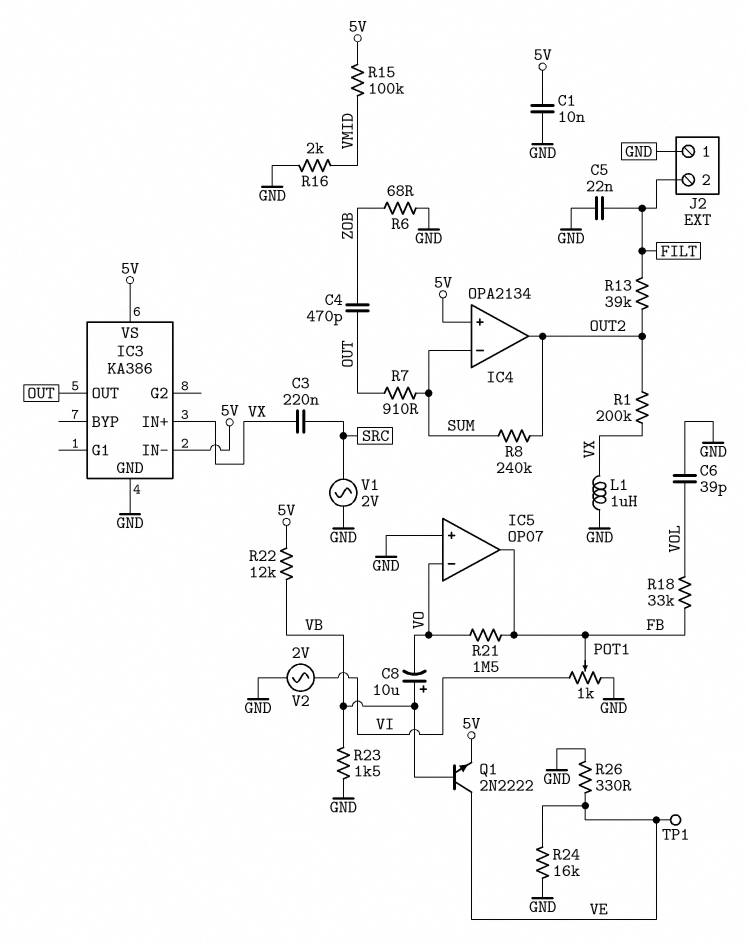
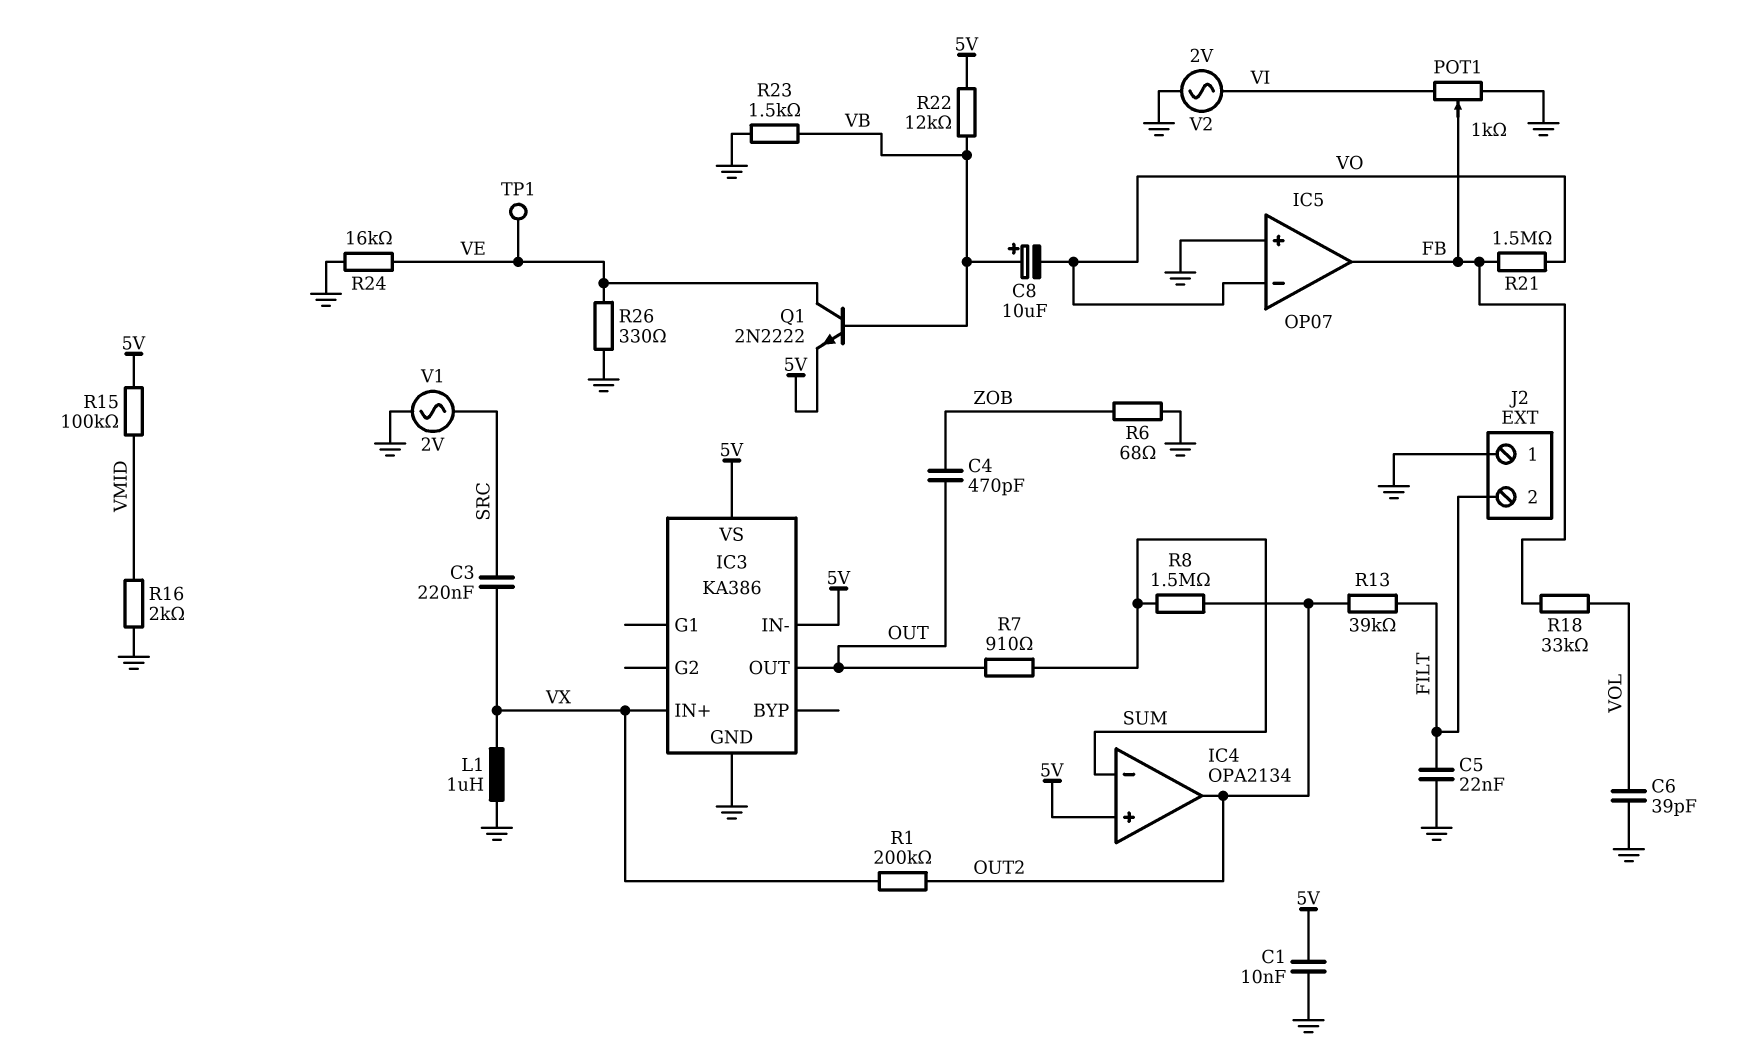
R8: 240k (OUT2, SUM) -> 1.5M (OUT2, SUM)

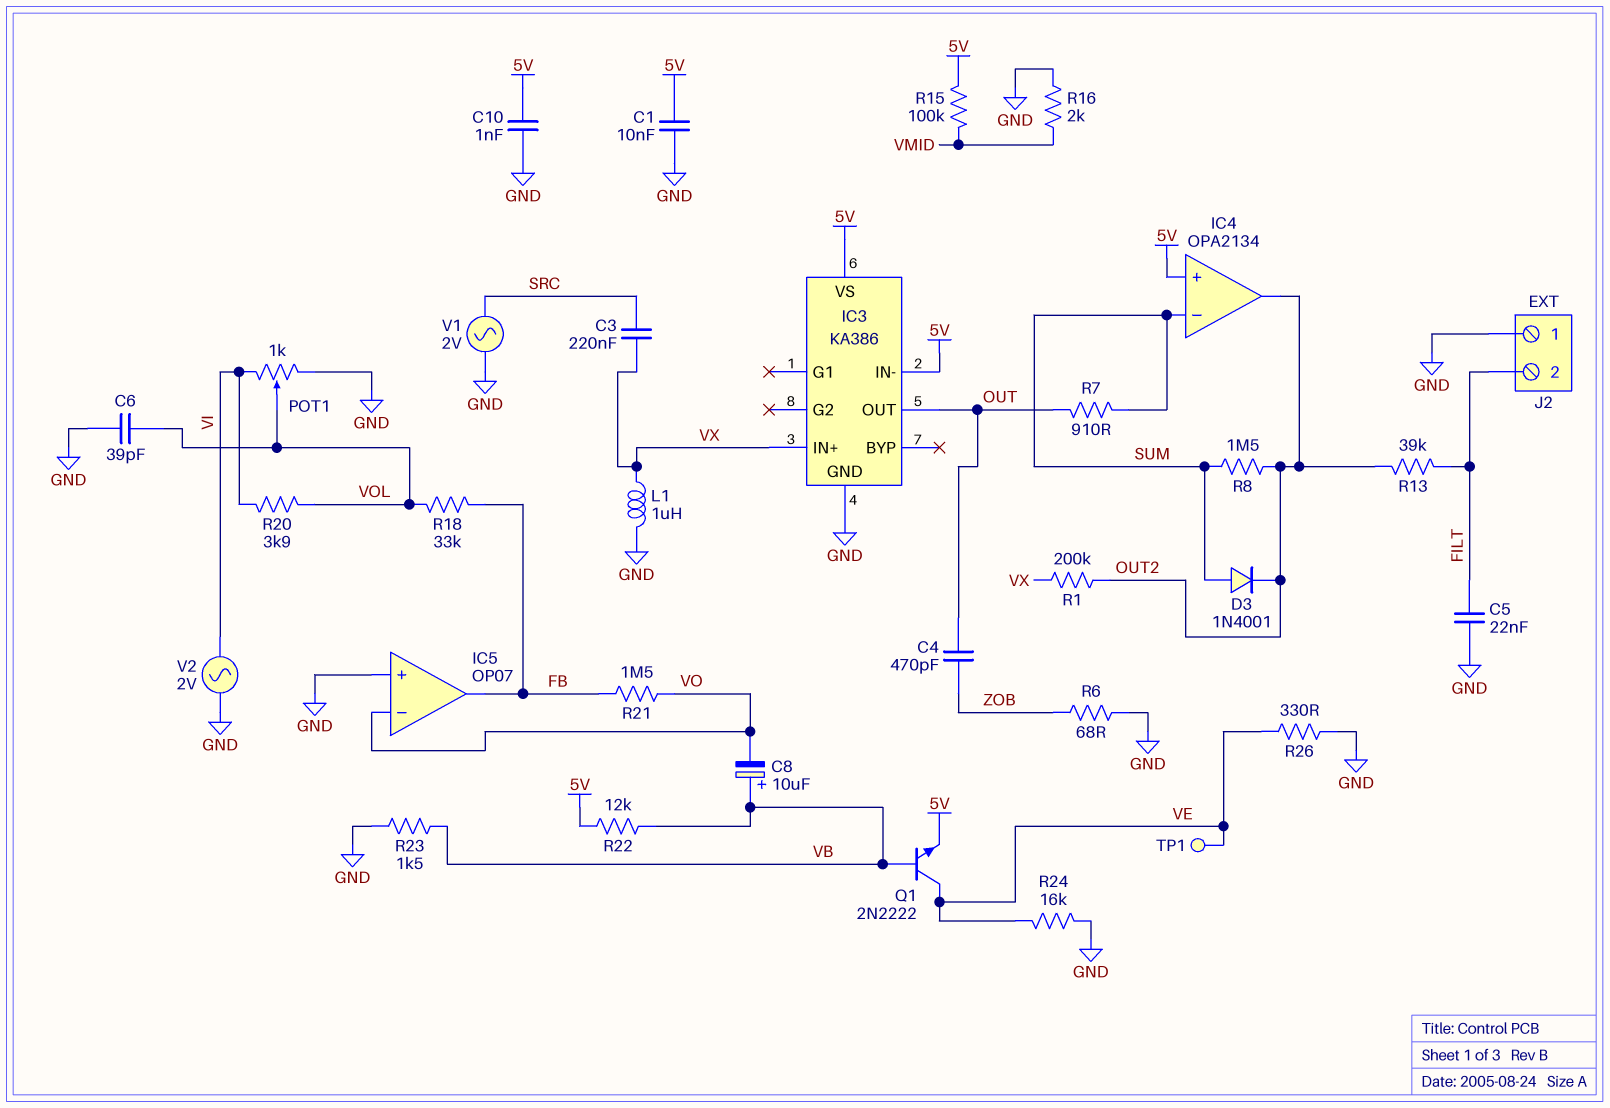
C10: none -> 1nF (5V, GND)
D3: none -> diode 1N4001 (A SUM, K OUT2)
POT1: 1k (GND, VI, wiper FB) -> 1k (GND, VI, wiper VOL)
R20: none -> 3.9k (VI, VOL)

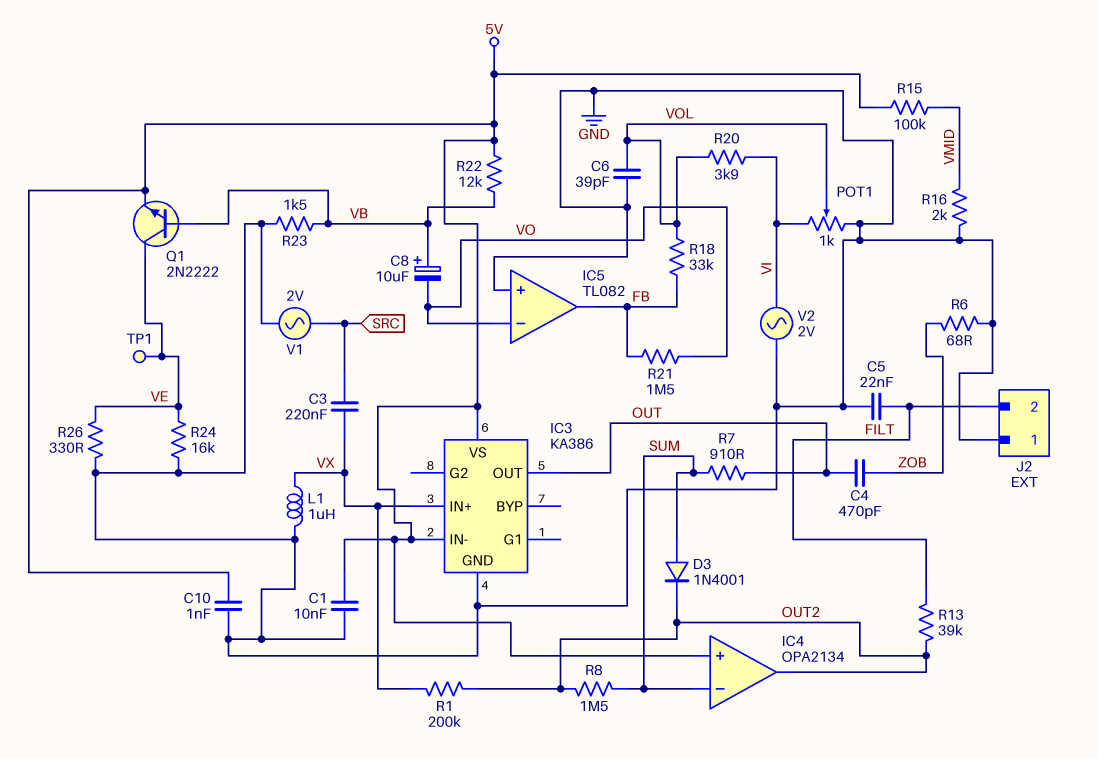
IC5: OP07 -> TL082

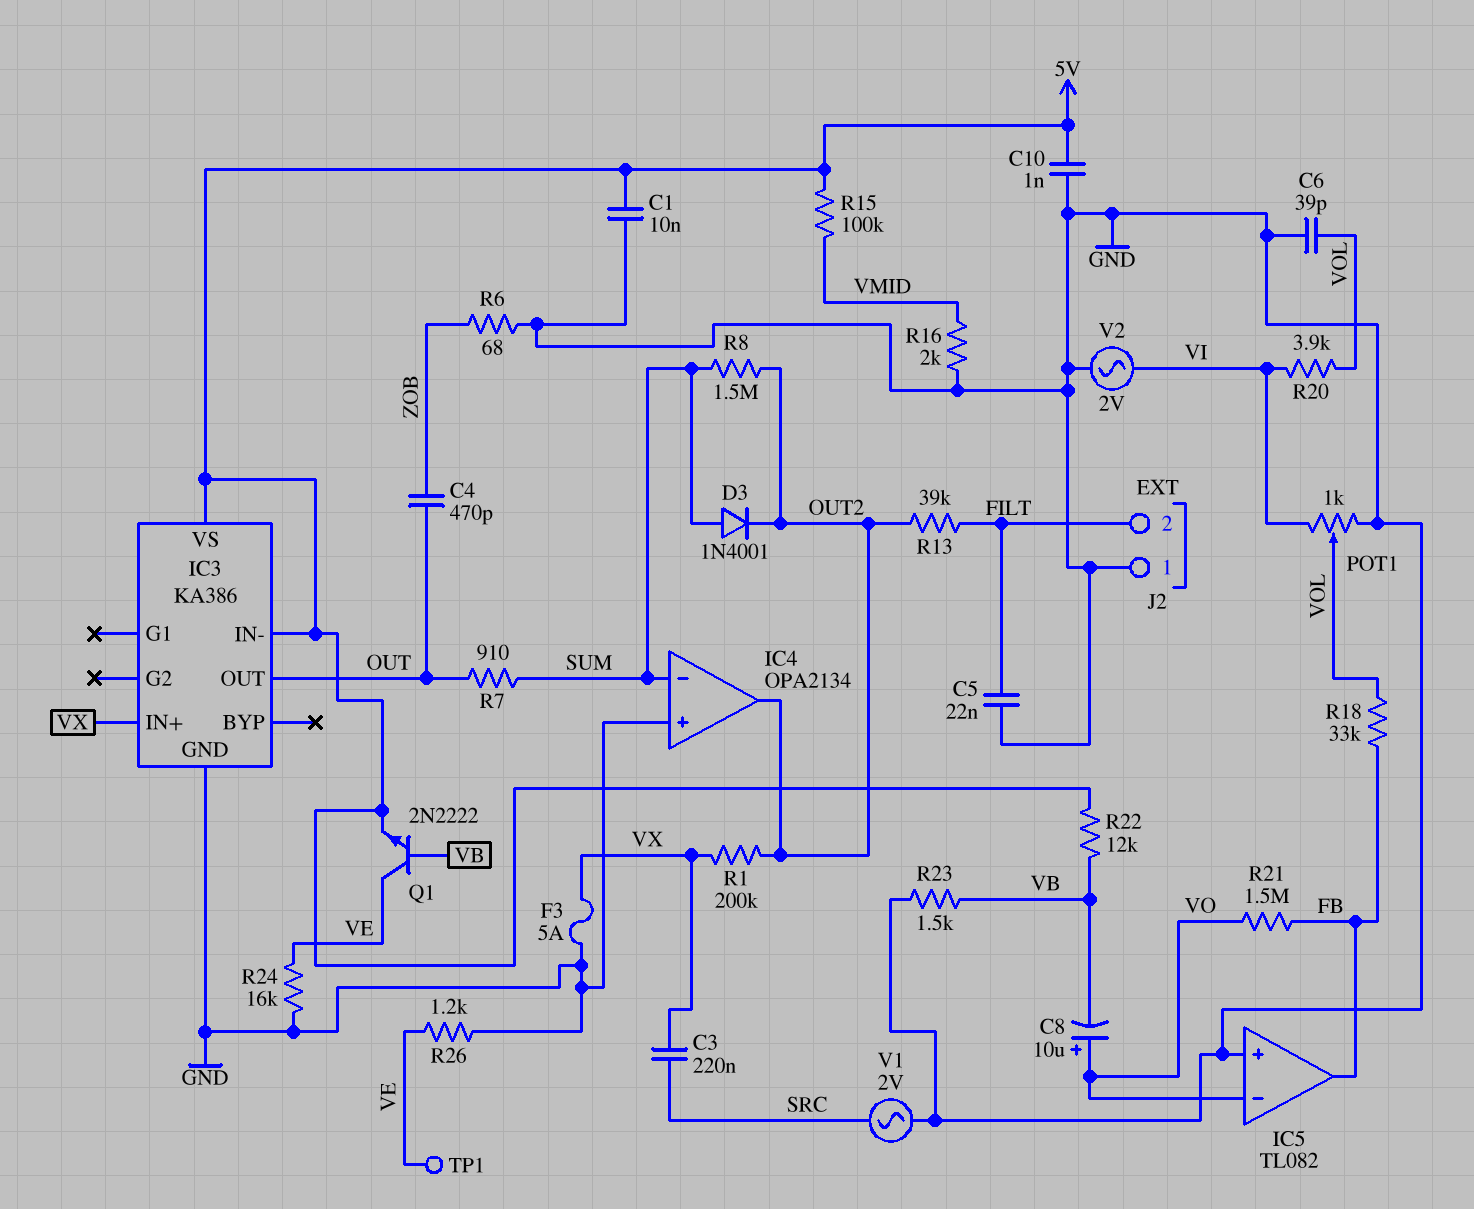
C8: 10uF (plus VB, minus VO) -> 10uF (plus VO, minus VB)
F3: none -> 5A (GND, VX)
IC4 pin in+: 5V -> GND
L1: 1uH (GND, VX) -> none
R26: 330 (GND, VE) -> 1.2k (GND, VE)

